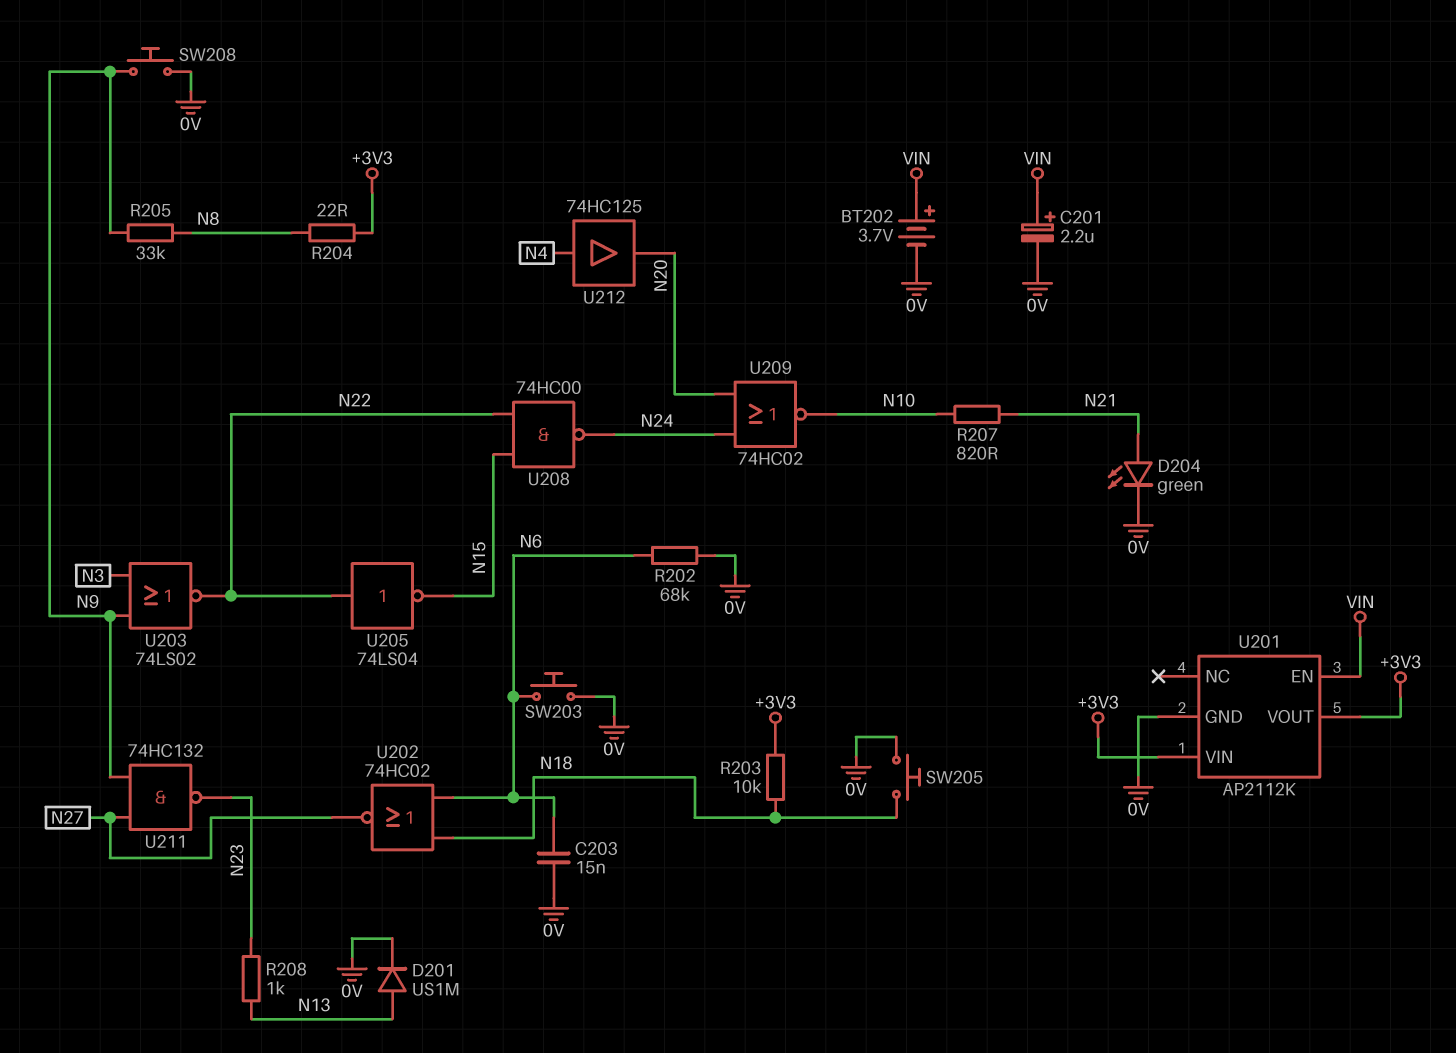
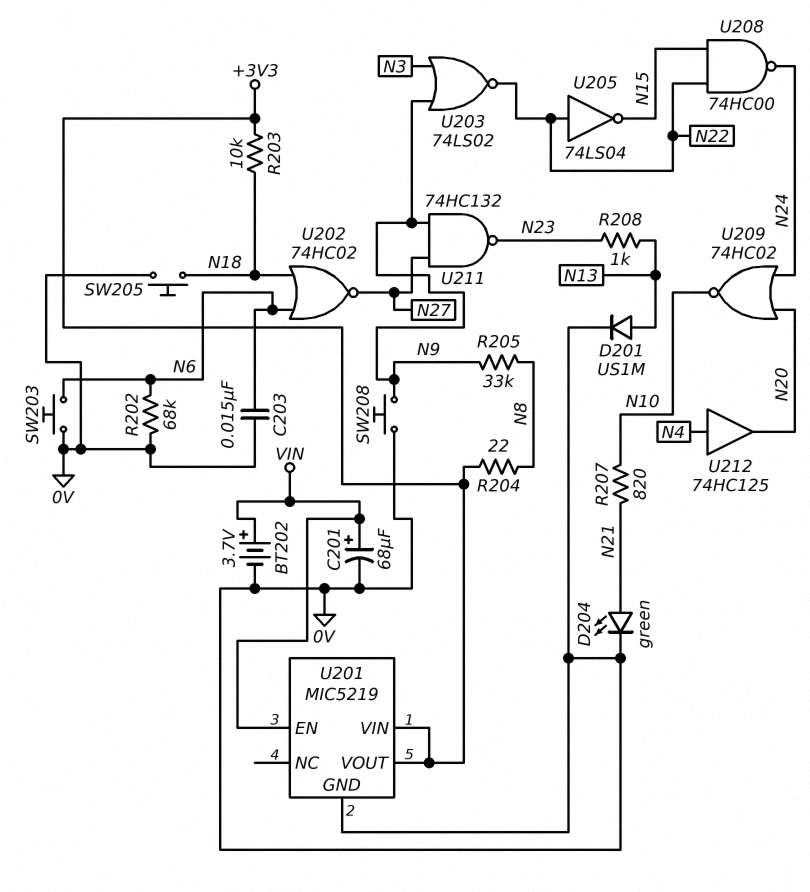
C201: 2.2uF (plus VIN, minus 0V) -> 68uF (plus VIN, minus 0V)
U201: AP2112K -> MIC5219

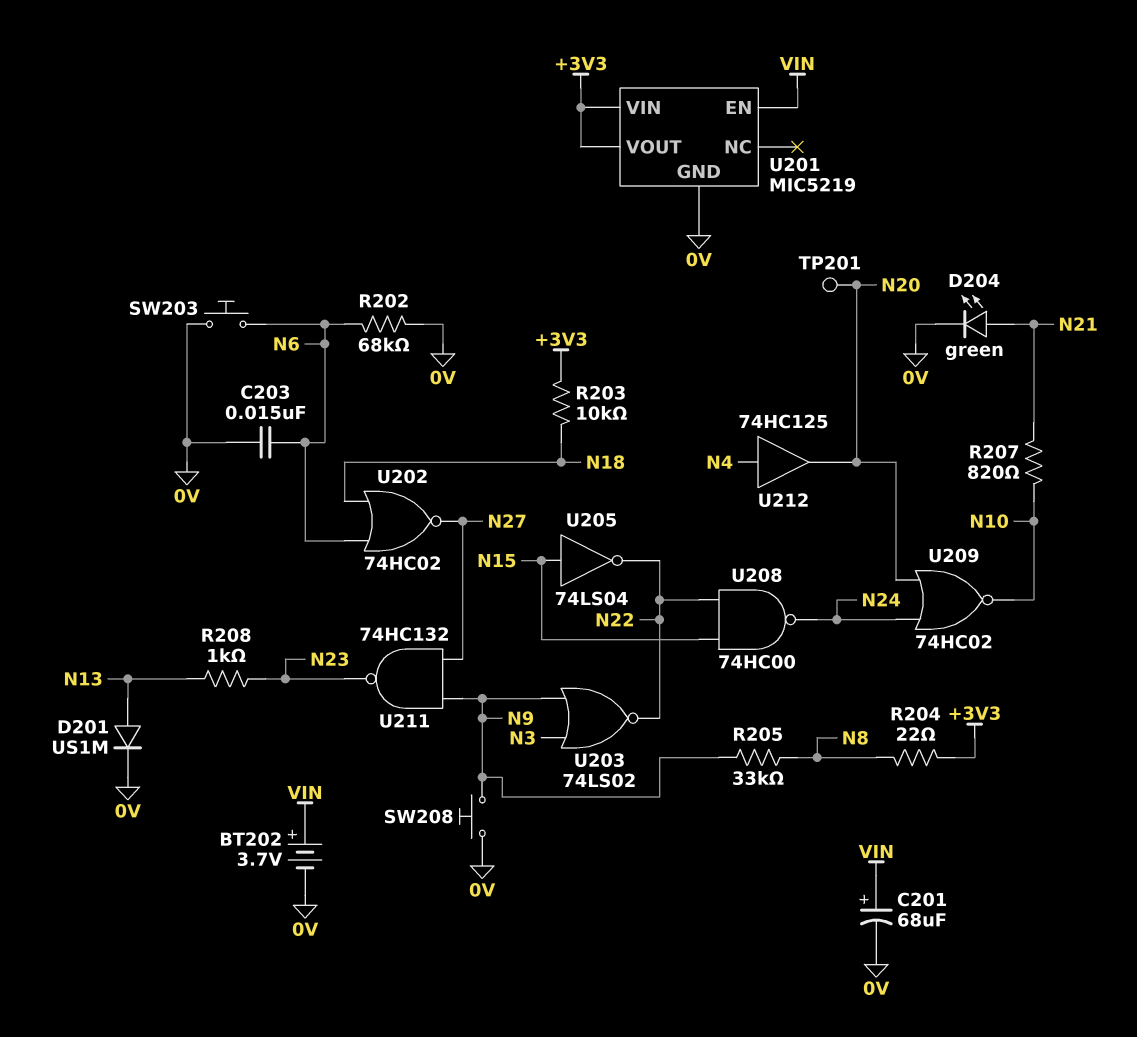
SW205: button (0V, N18) -> none
TP201: none -> test point (N20)
U205: NOT 74LS04 (in N22, out N15) -> NOT 74LS04 (in N15, out N22)

